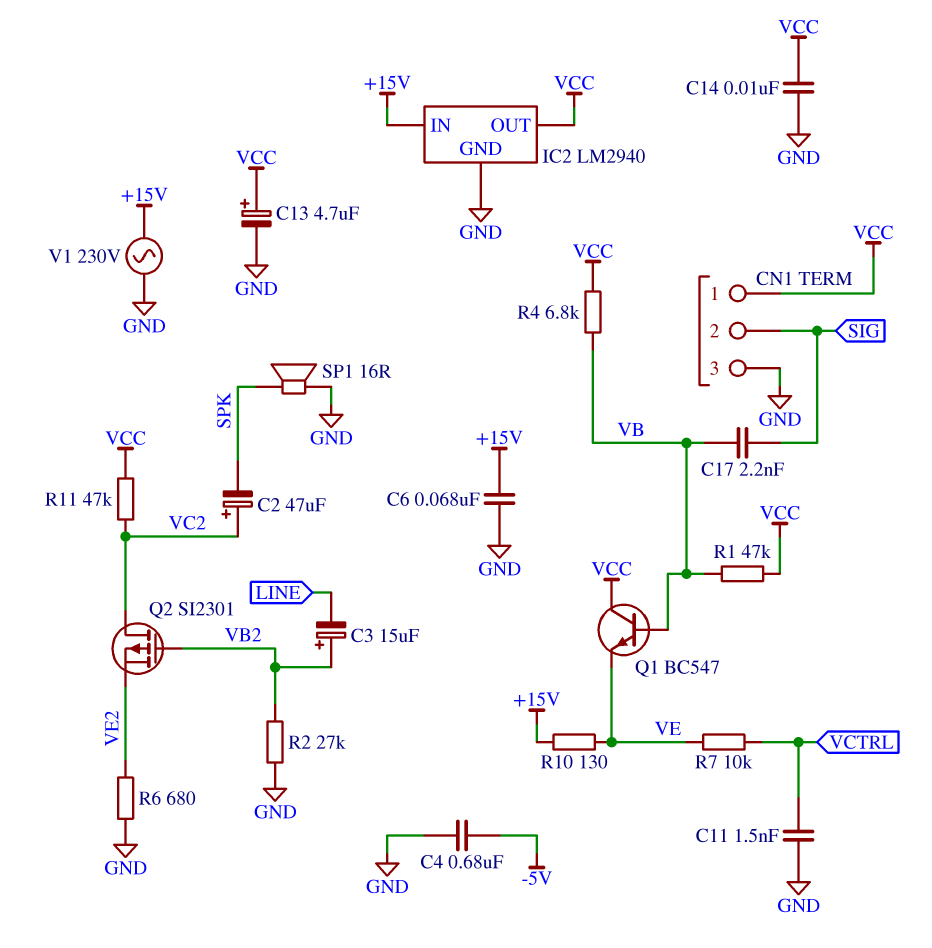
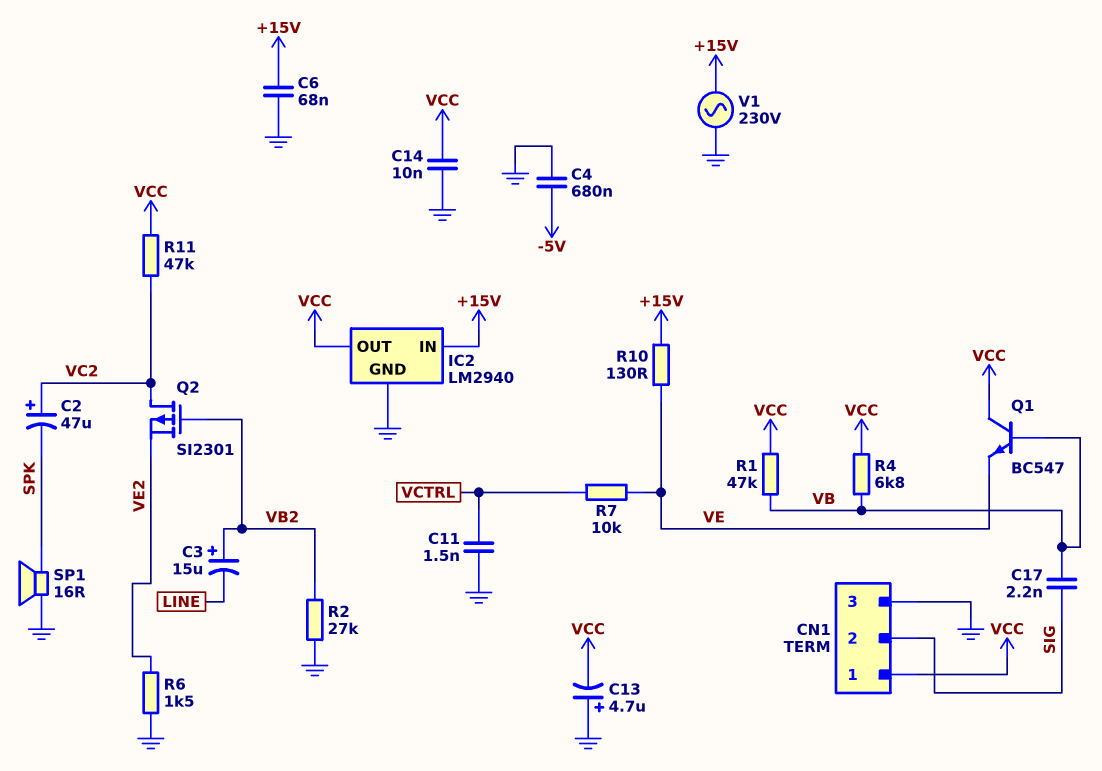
C13: 4.7uF (plus VCC, minus GND) -> 4.7uF (plus GND, minus VCC)
R6: 680 (GND, VE2) -> 1.5k (GND, VE2)

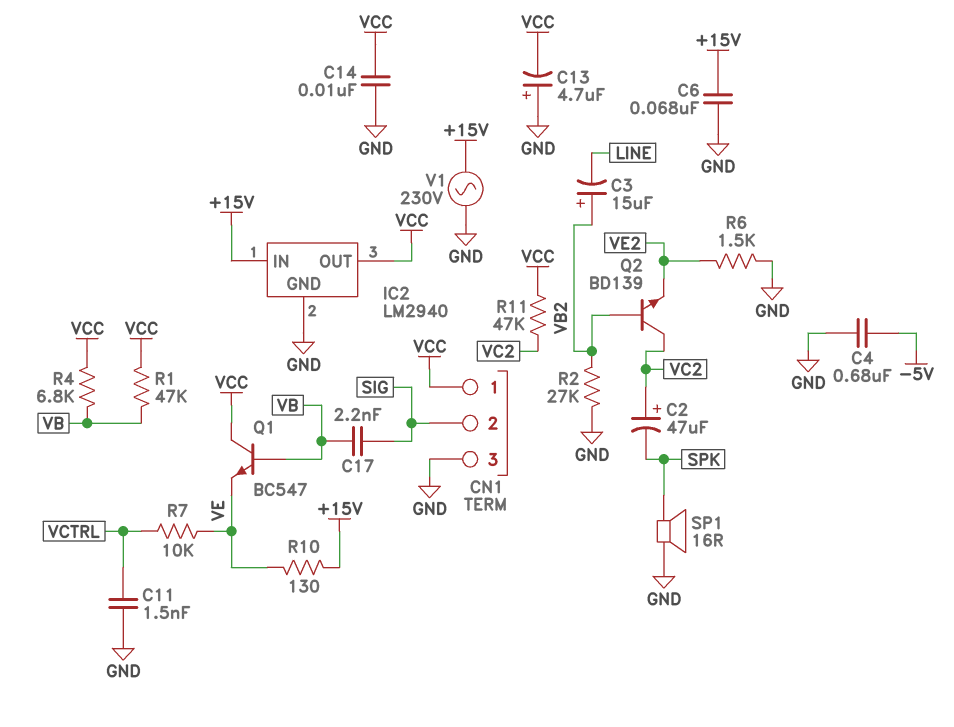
Q2: PMOS SI2301 (G VB2, D VC2, S VE2) -> NPN BD139 (B VB2, C VC2, E VE2)

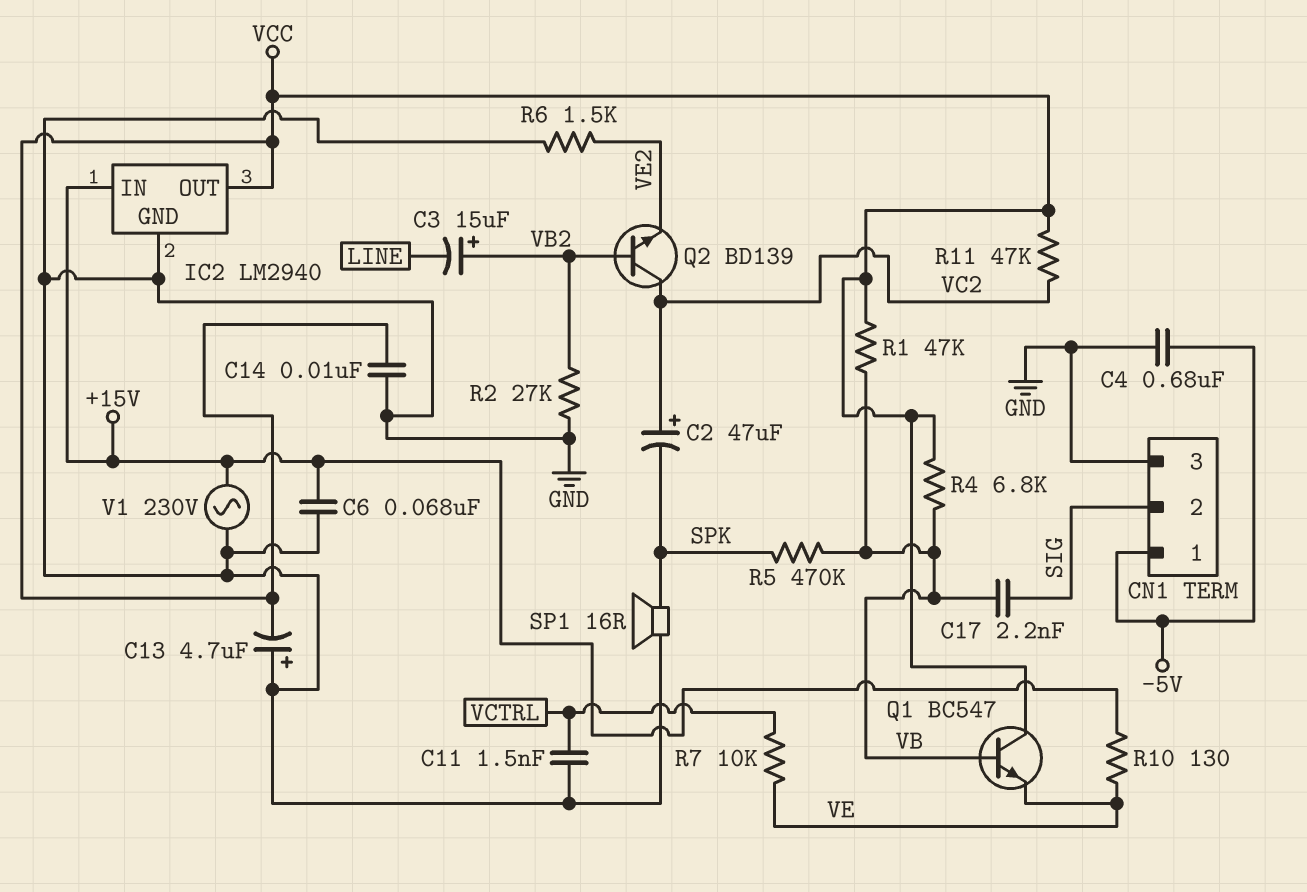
CN1 pin 1: VCC -> -5V
R5: none -> 470k (SPK, VB)

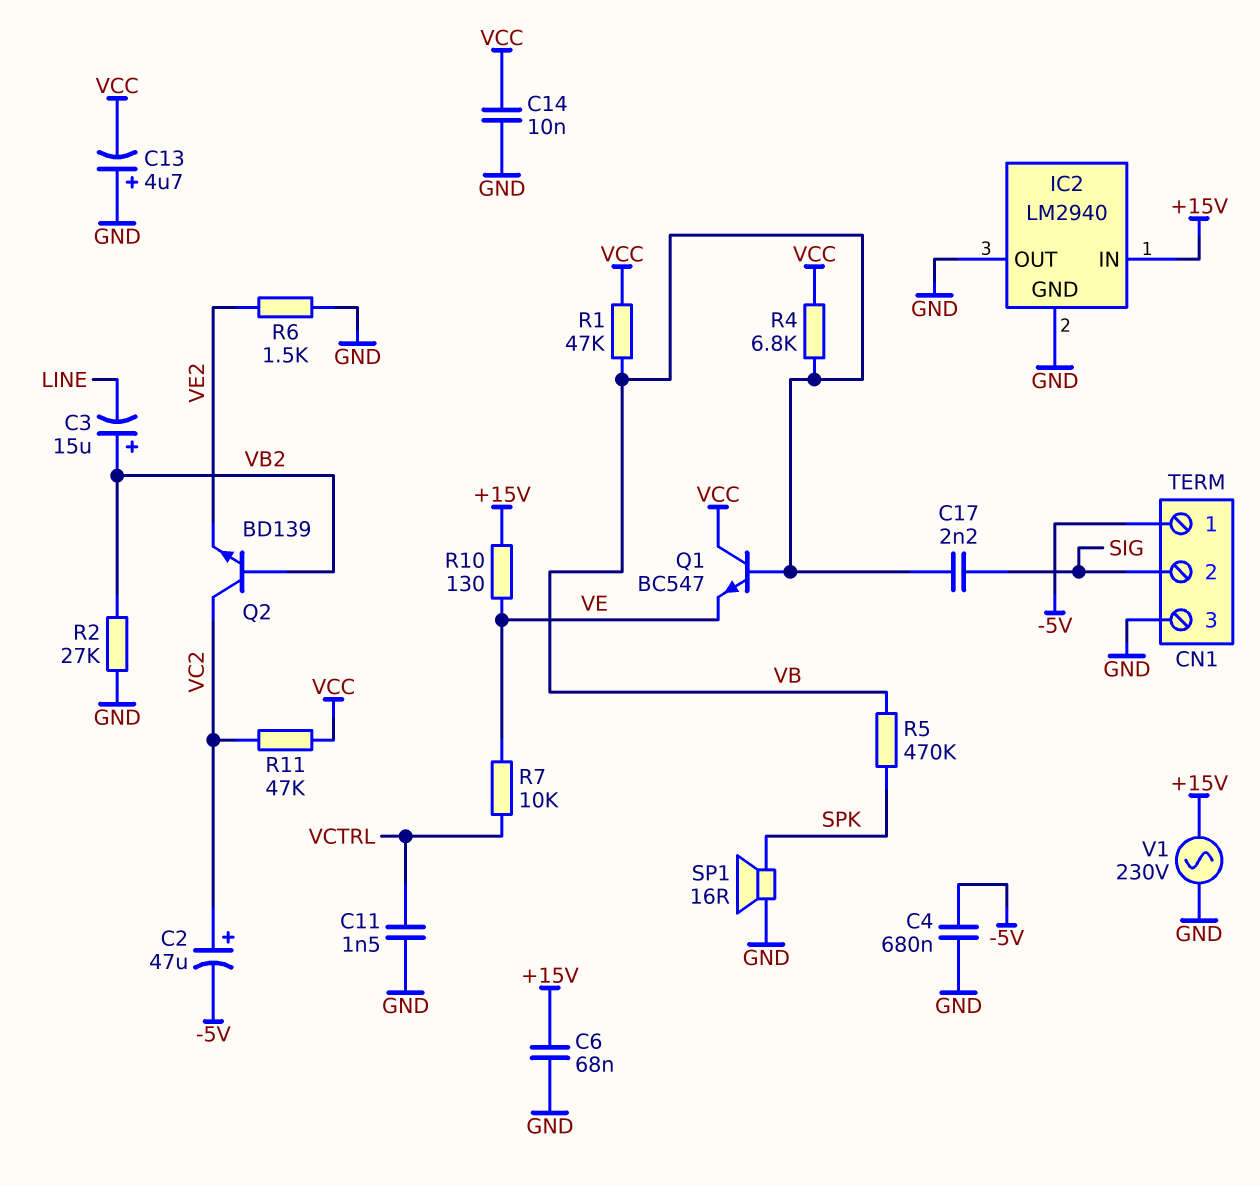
C2: 47uF (plus VC2, minus SPK) -> 47uF (plus VC2, minus -5V)
IC2 pin OUT: VCC -> GND

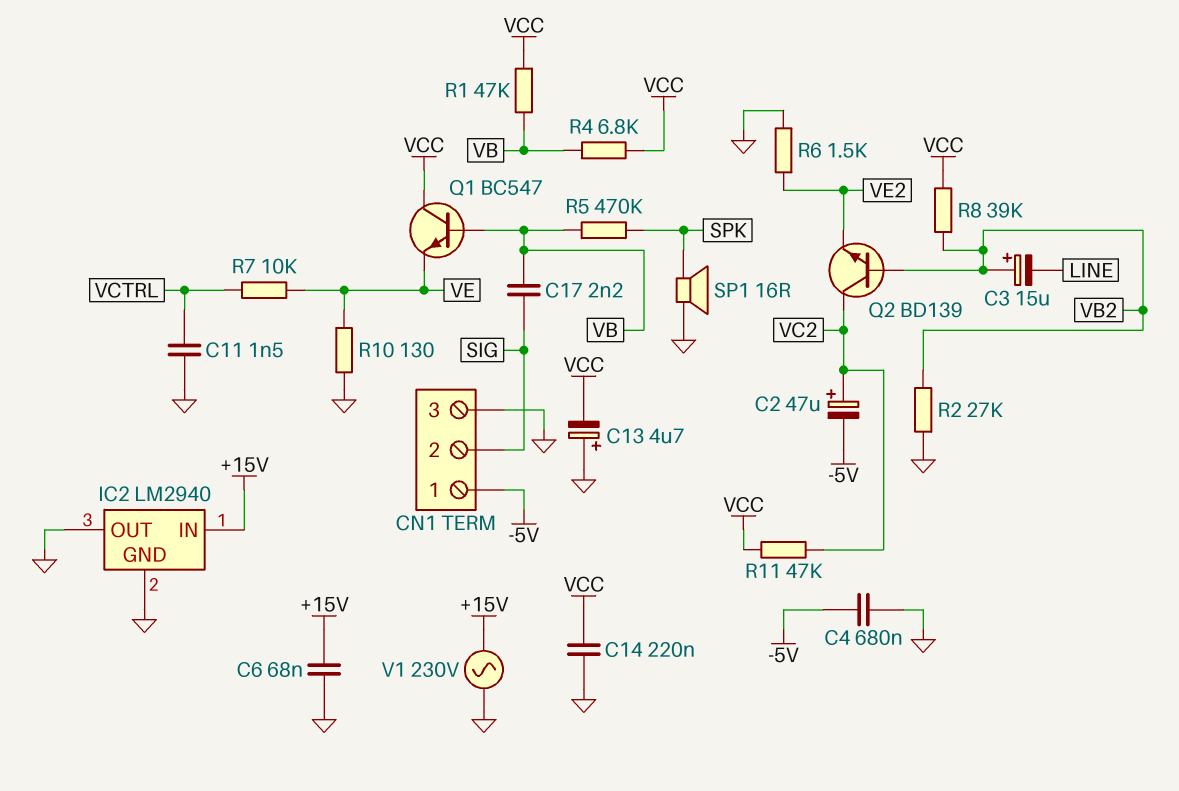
C14: 10nF (GND, VCC) -> 220nF (GND, VCC)
R8: none -> 39k (VB2, VCC)
R10: 130 (+15V, VE) -> 130 (GND, VE)

